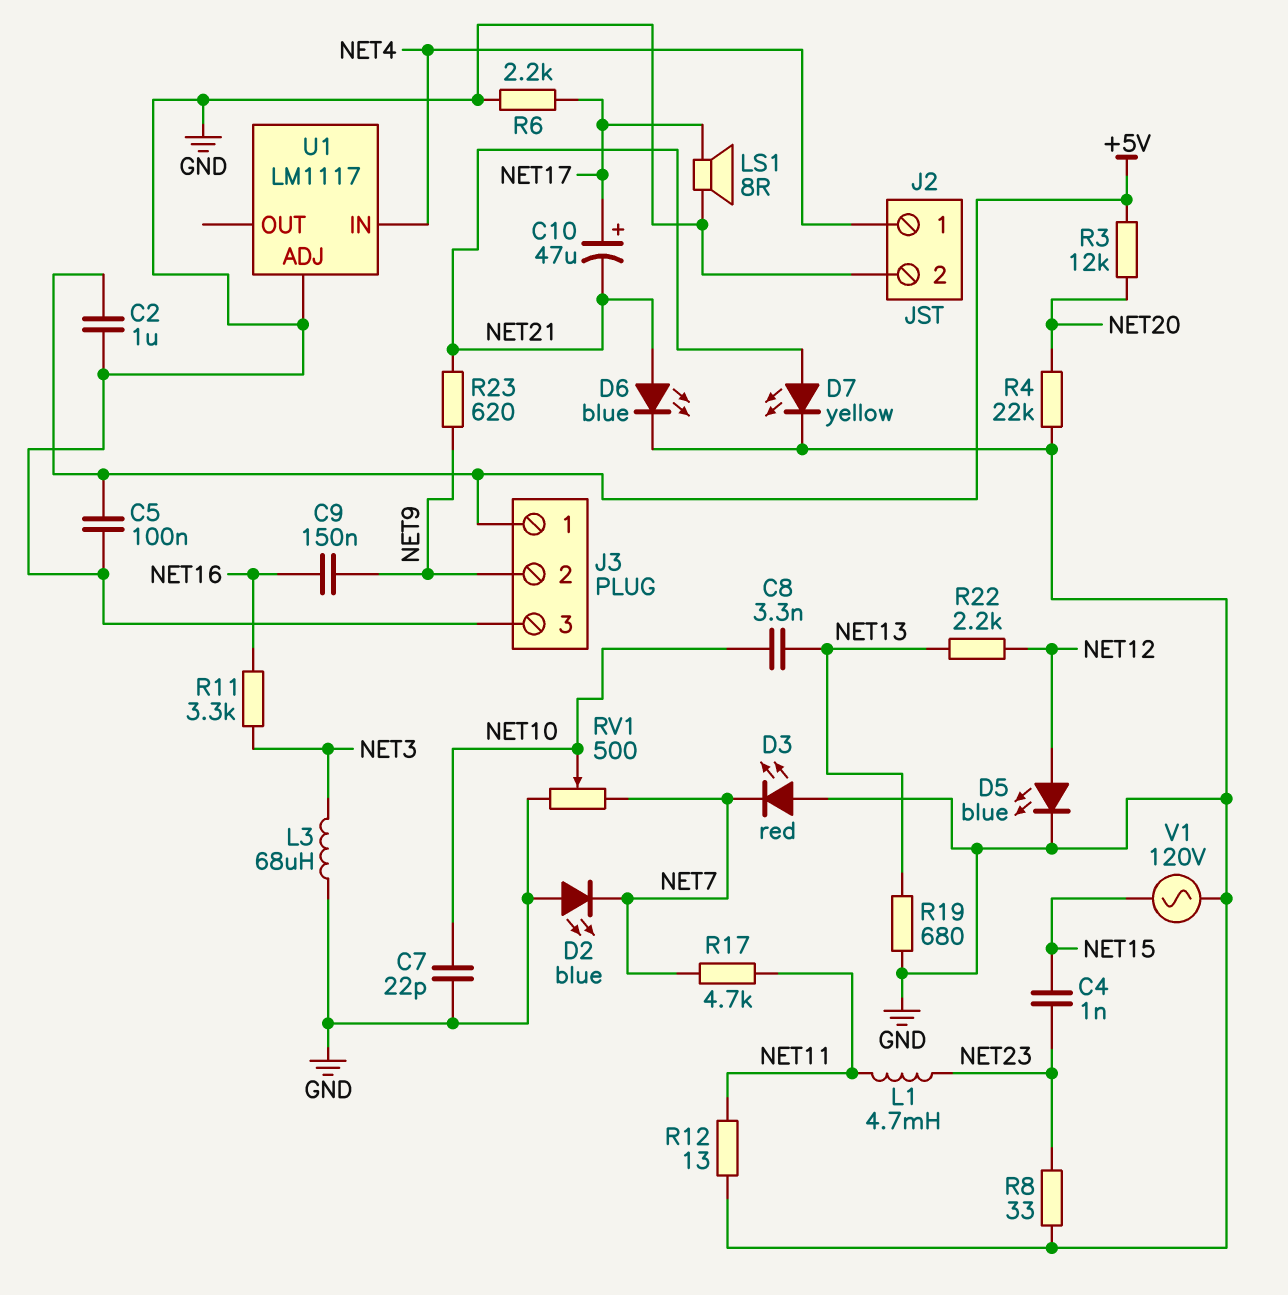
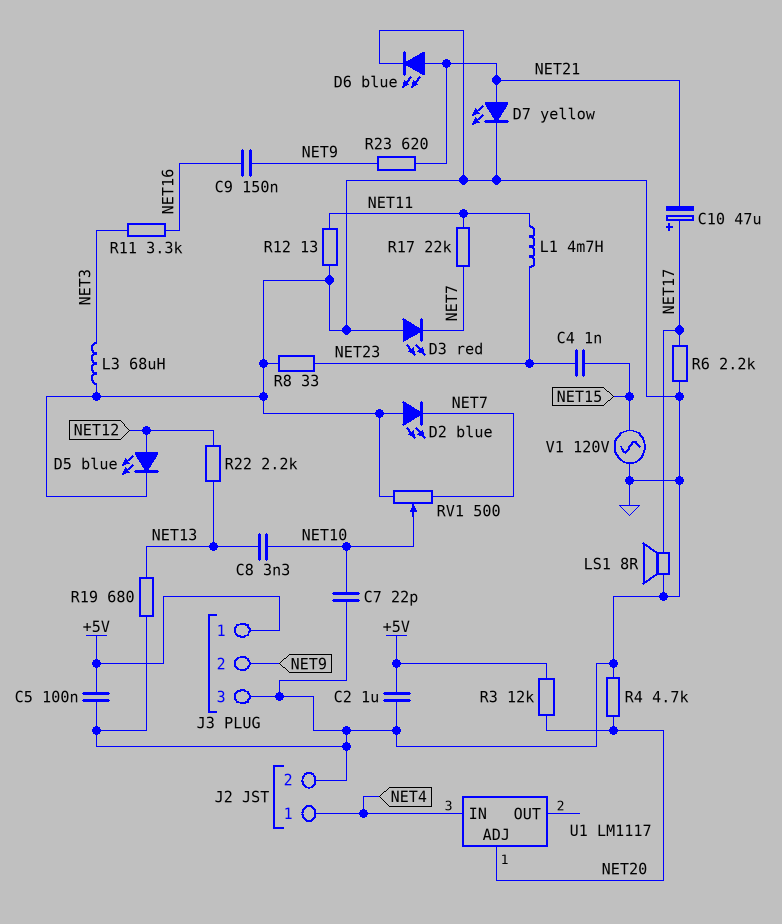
R4: 22k (GND, NET20) -> 4.7k (GND, NET20)
R17: 4.7k (NET7, NET11) -> 22k (NET7, NET11)
U1 pin ADJ: GND -> NET20

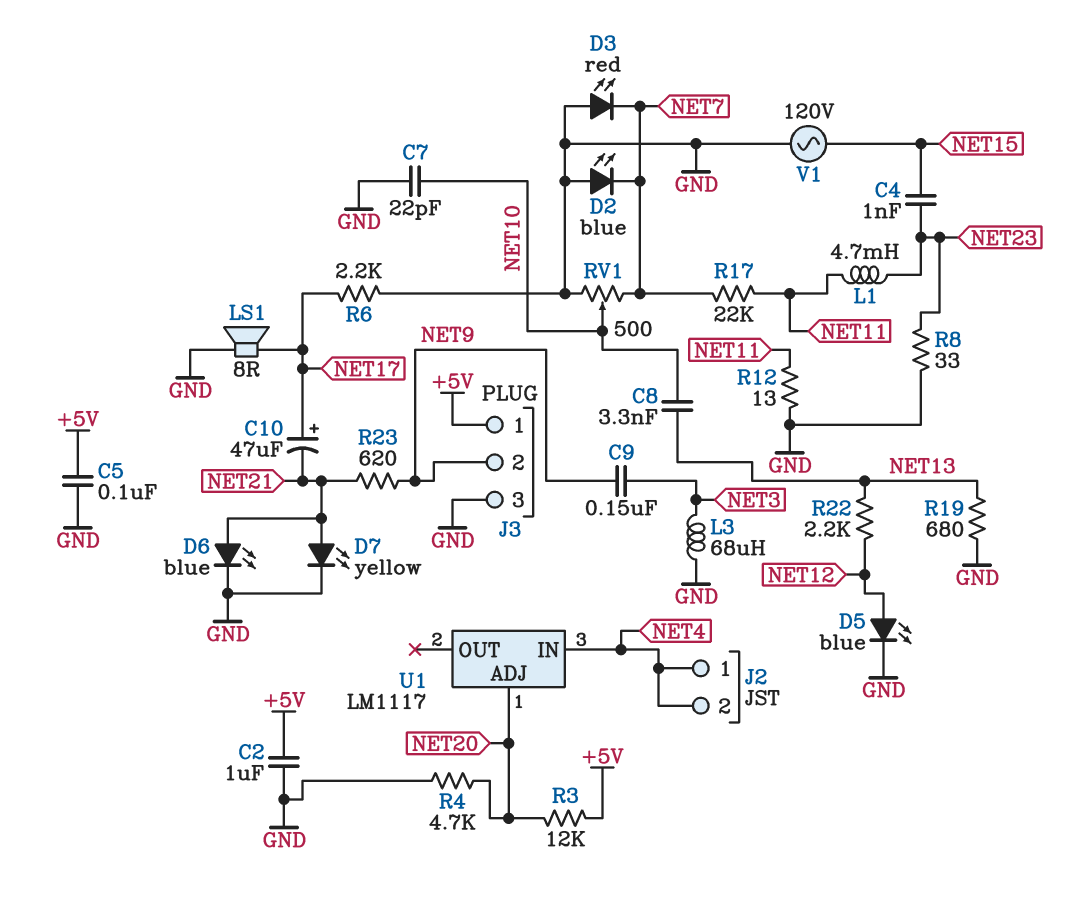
C9: 150nF (NET9, NET16) -> 150nF (NET3, NET9)
J2 pin 2: GND -> NET4
R11: 3.3k (NET3, NET16) -> none

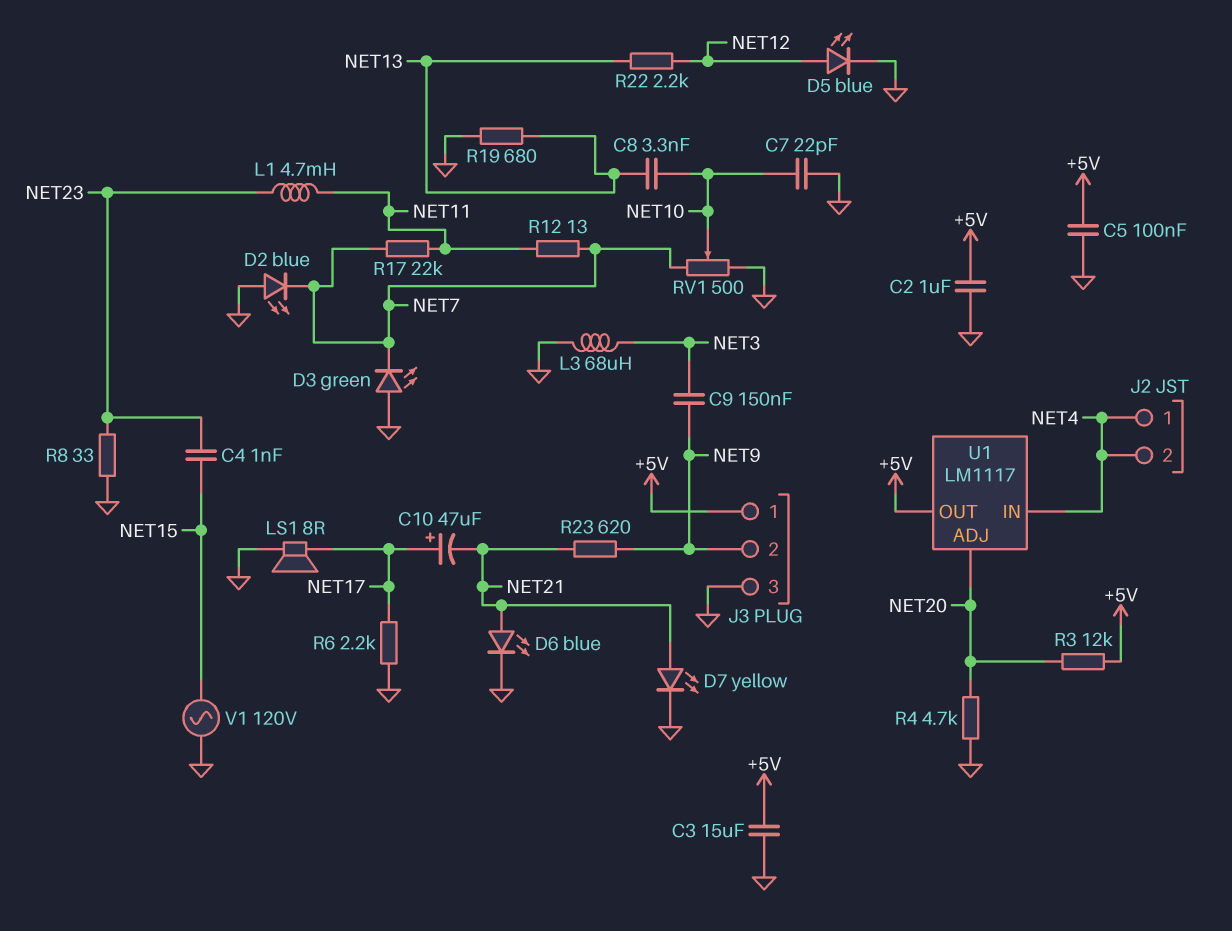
C3: none -> 15uF (+5V, GND)
D3: LED red (A GND, K NET7) -> LED green (A GND, K NET7)
R12: 13 (GND, NET11) -> 13 (NET7, NET11)
U1 pin OUT: none -> +5V

